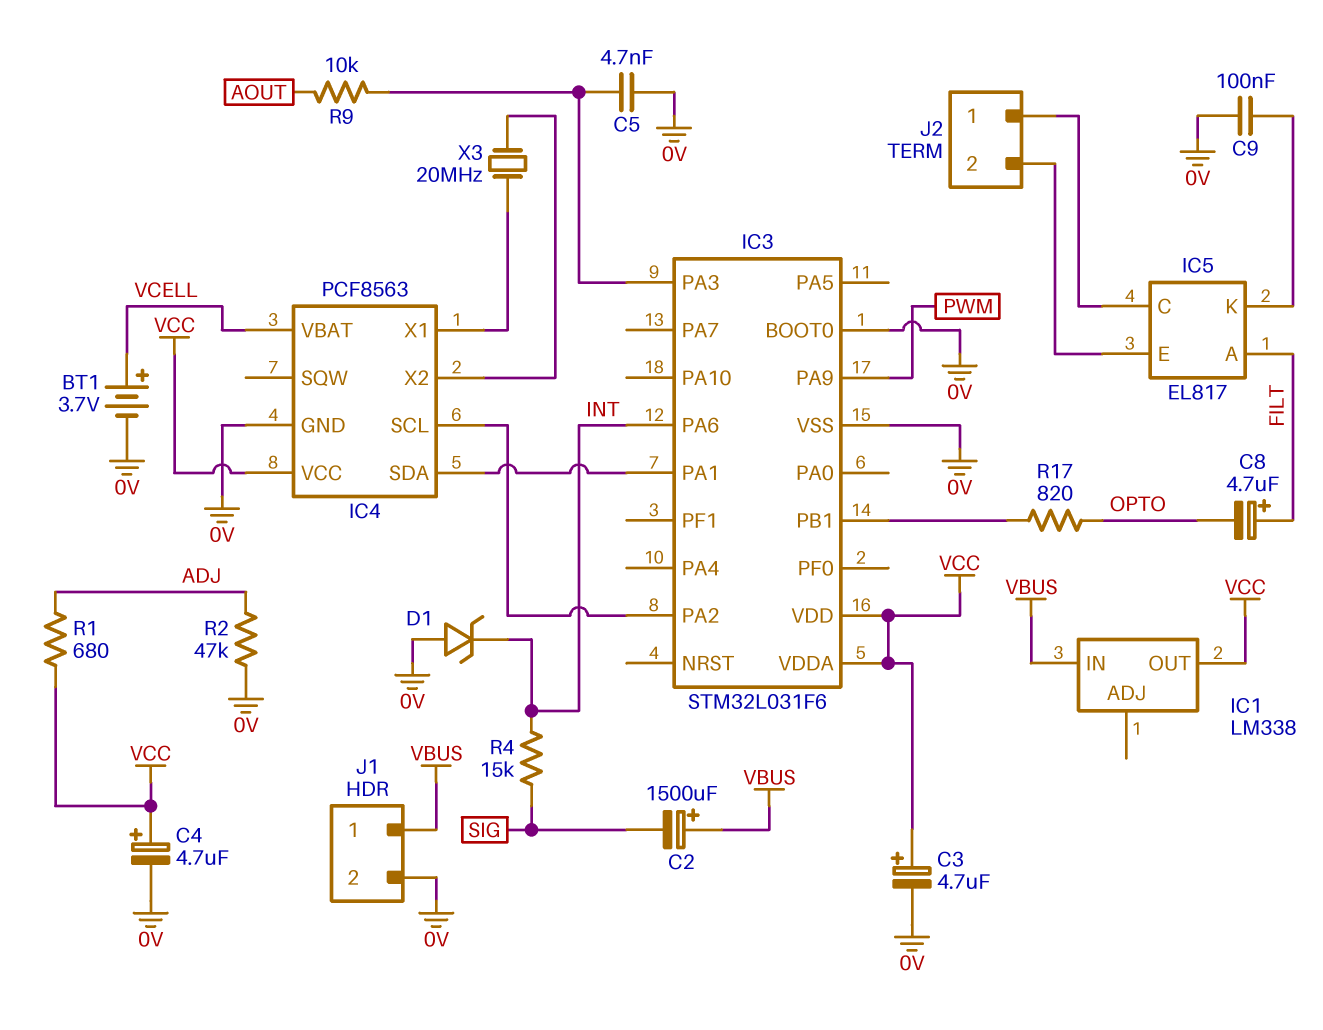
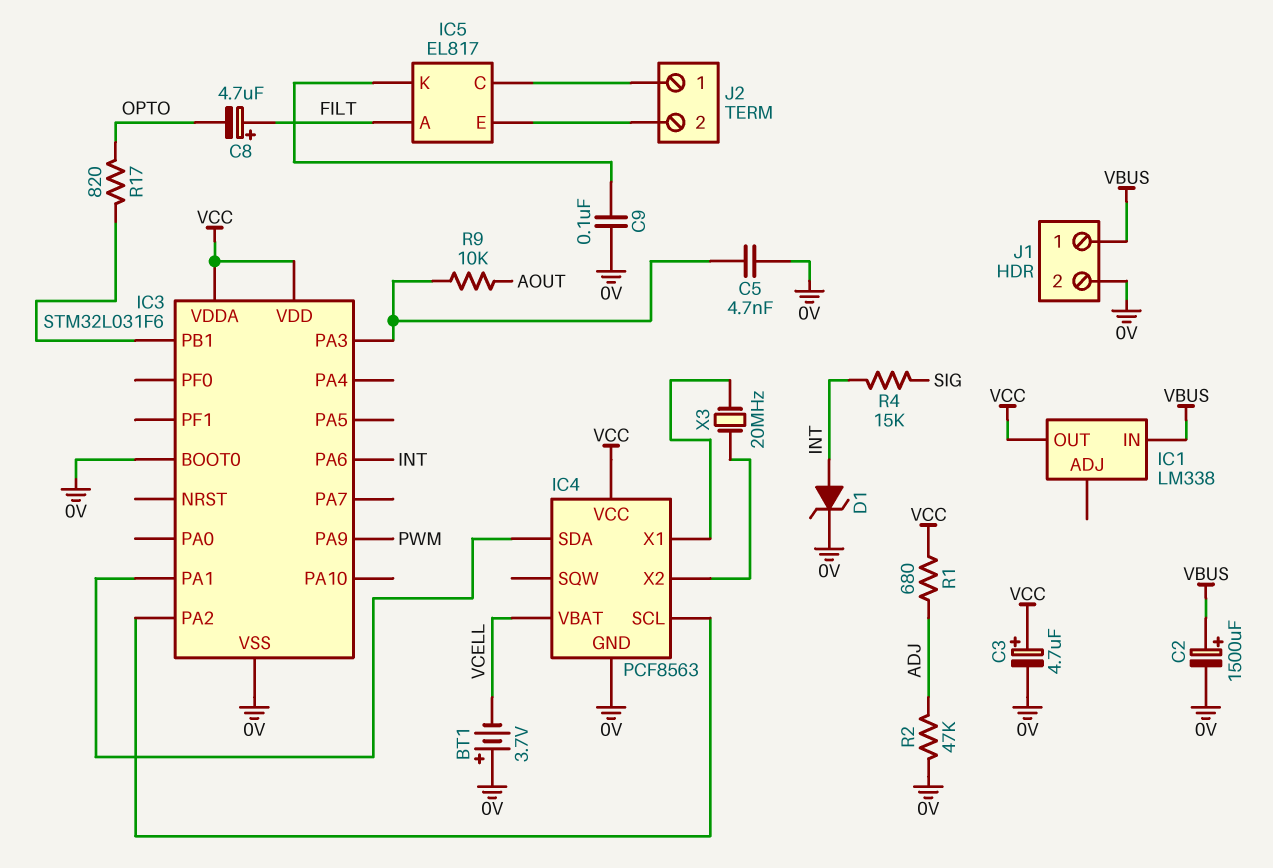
BT1: 3.7V (plus VCELL, minus 0V) -> 3.7V (plus 0V, minus VCELL)
C2: 1500uF (plus VBUS, minus SIG) -> 1500uF (plus VBUS, minus 0V)
C4: 4.7uF (plus VCC, minus 0V) -> none
D1: zener (A 0V, K INT) -> zener (A INT, K 0V)

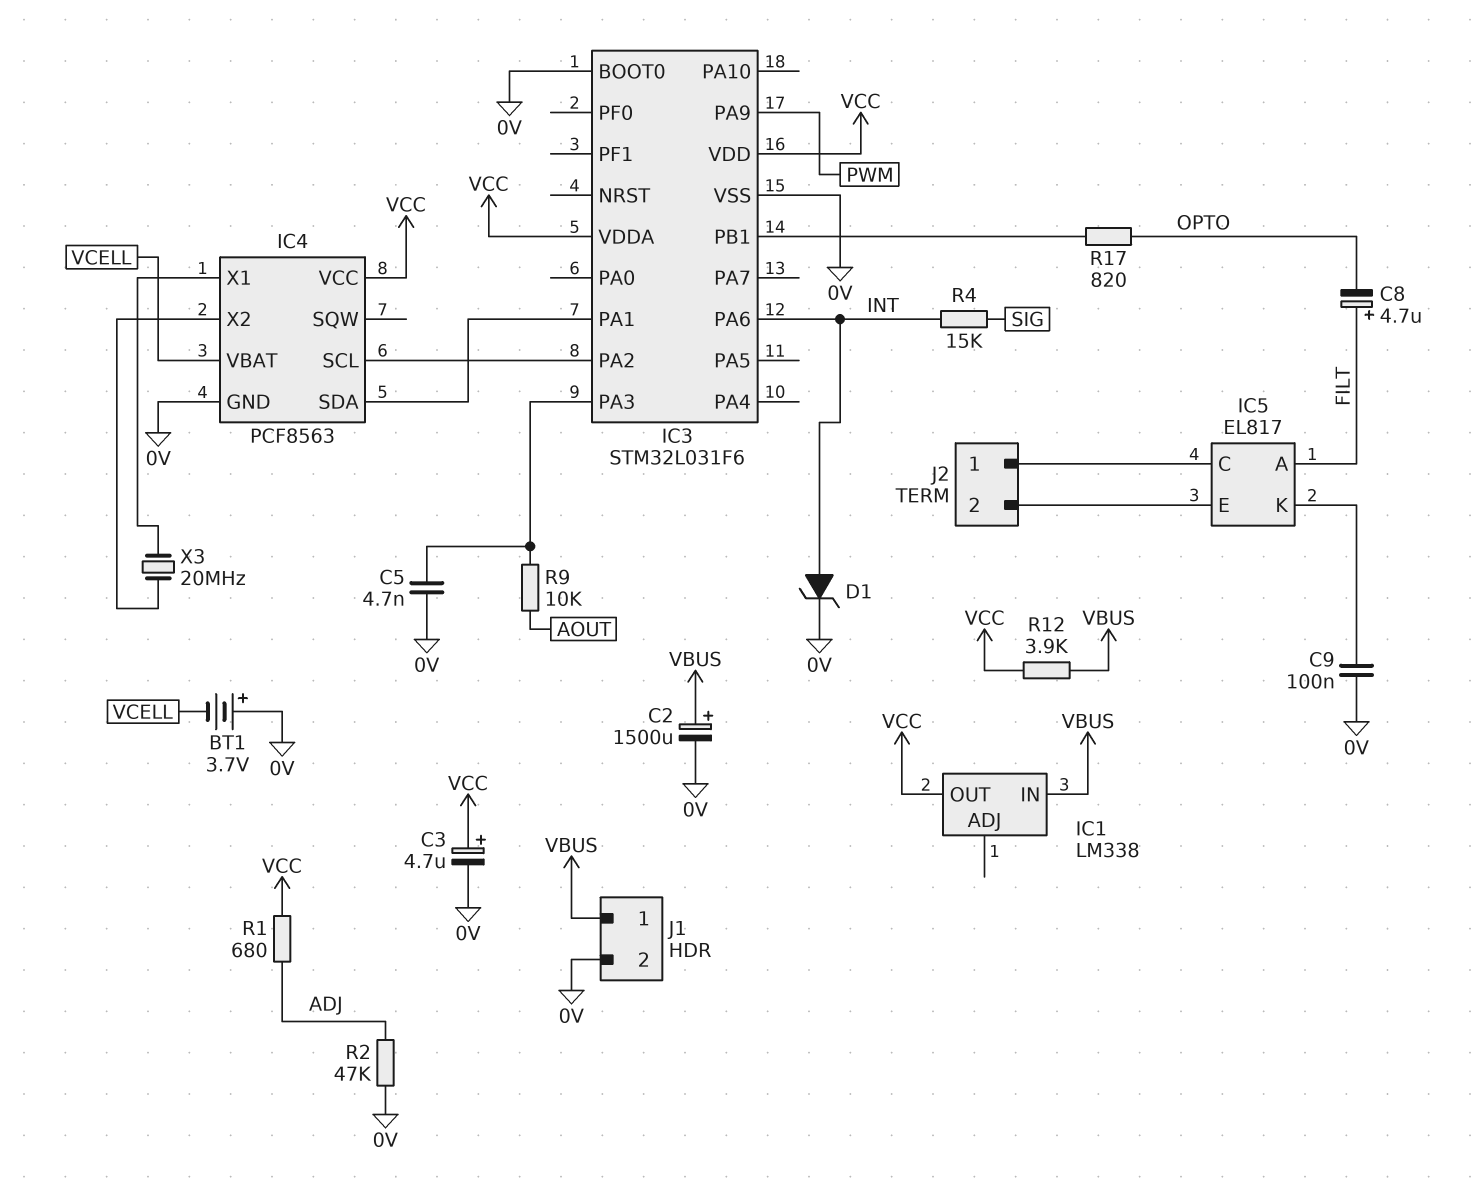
R12: none -> 3.9k (VBUS, VCC)

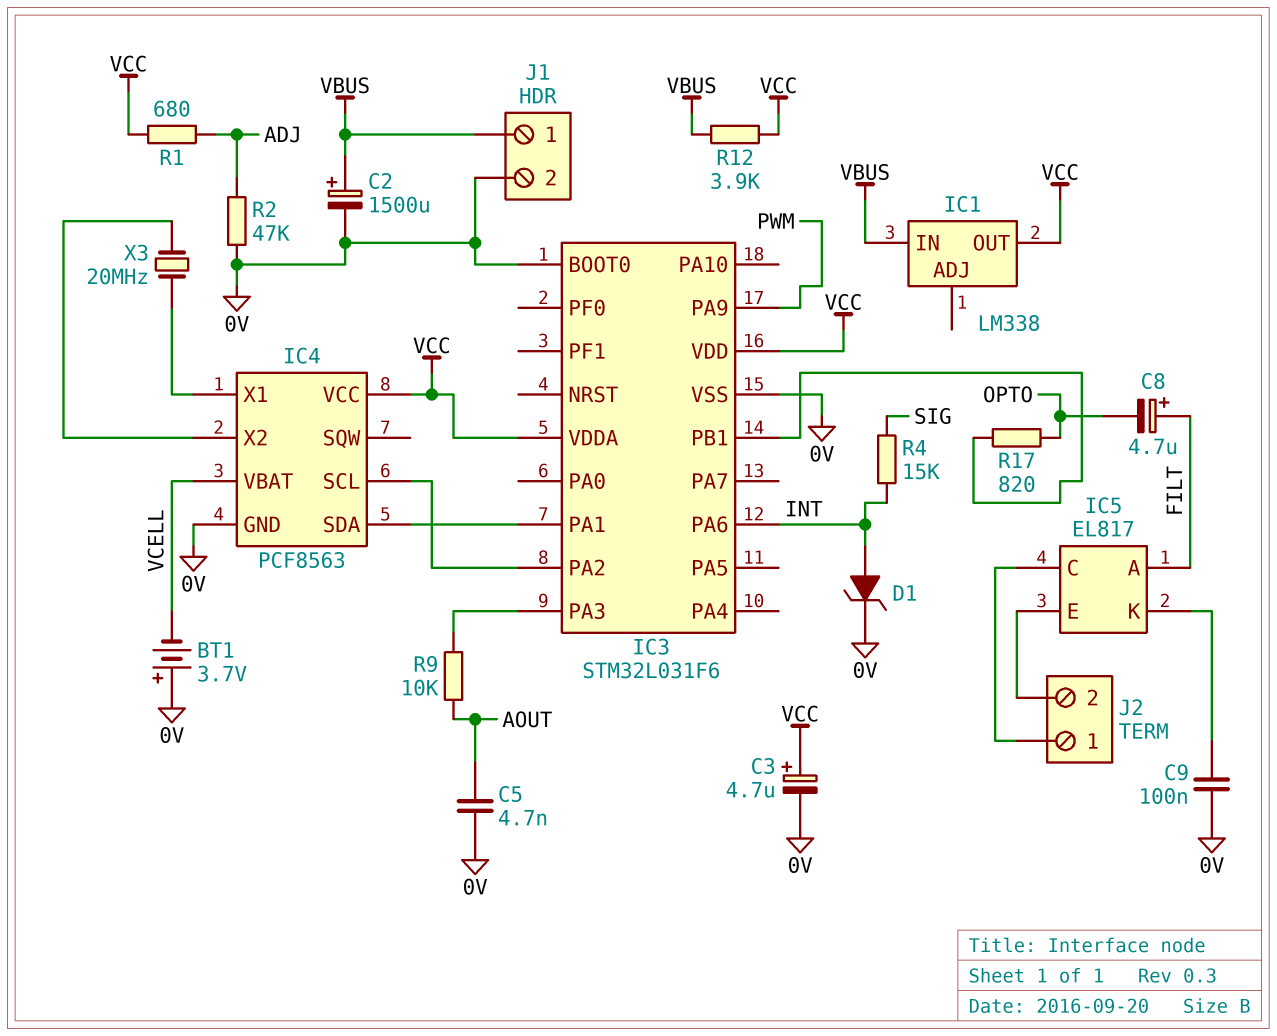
C5: 4.7nF (0V, IC3/PA3) -> 4.7nF (0V, AOUT)

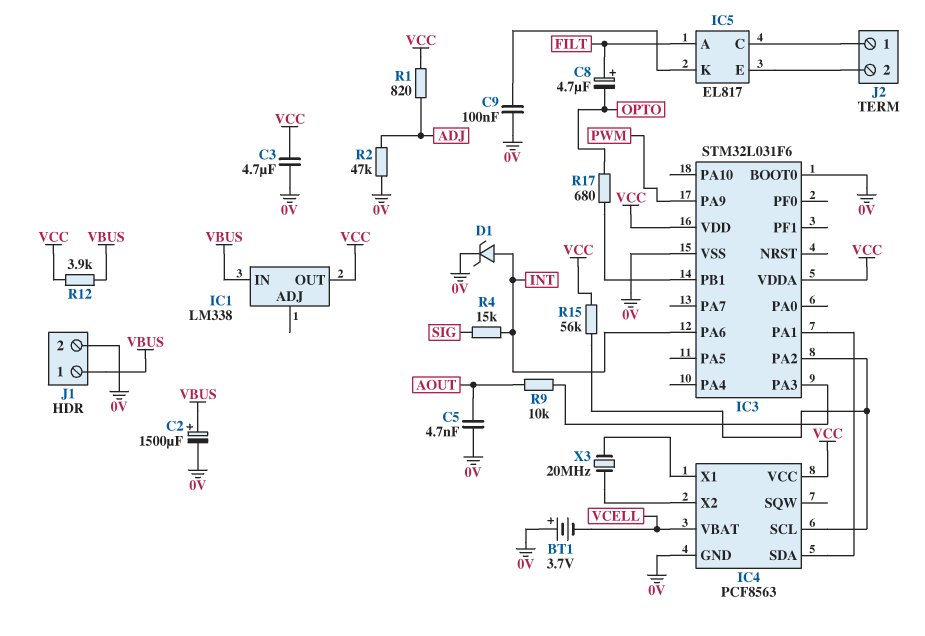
C3: 4.7uF (plus VCC, minus 0V) -> 4.7uF (0V, VCC)
R1: 680 (ADJ, VCC) -> 820 (ADJ, VCC)
R15: none -> 56k (IC3/PA2, VCC)
R17: 820 (IC3/PB1, OPTO) -> 680 (IC3/PB1, OPTO)

